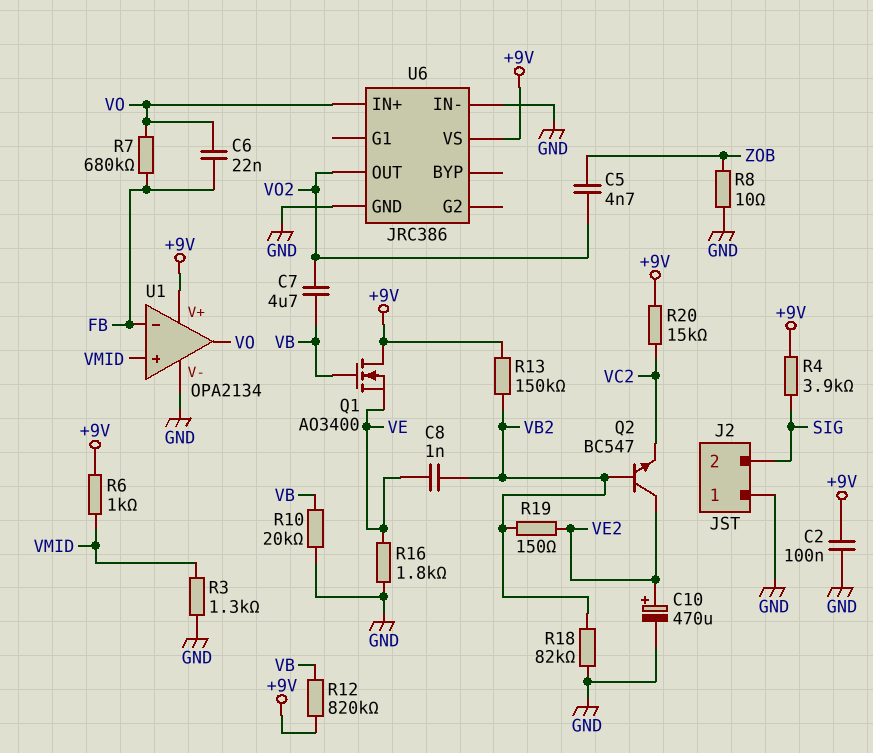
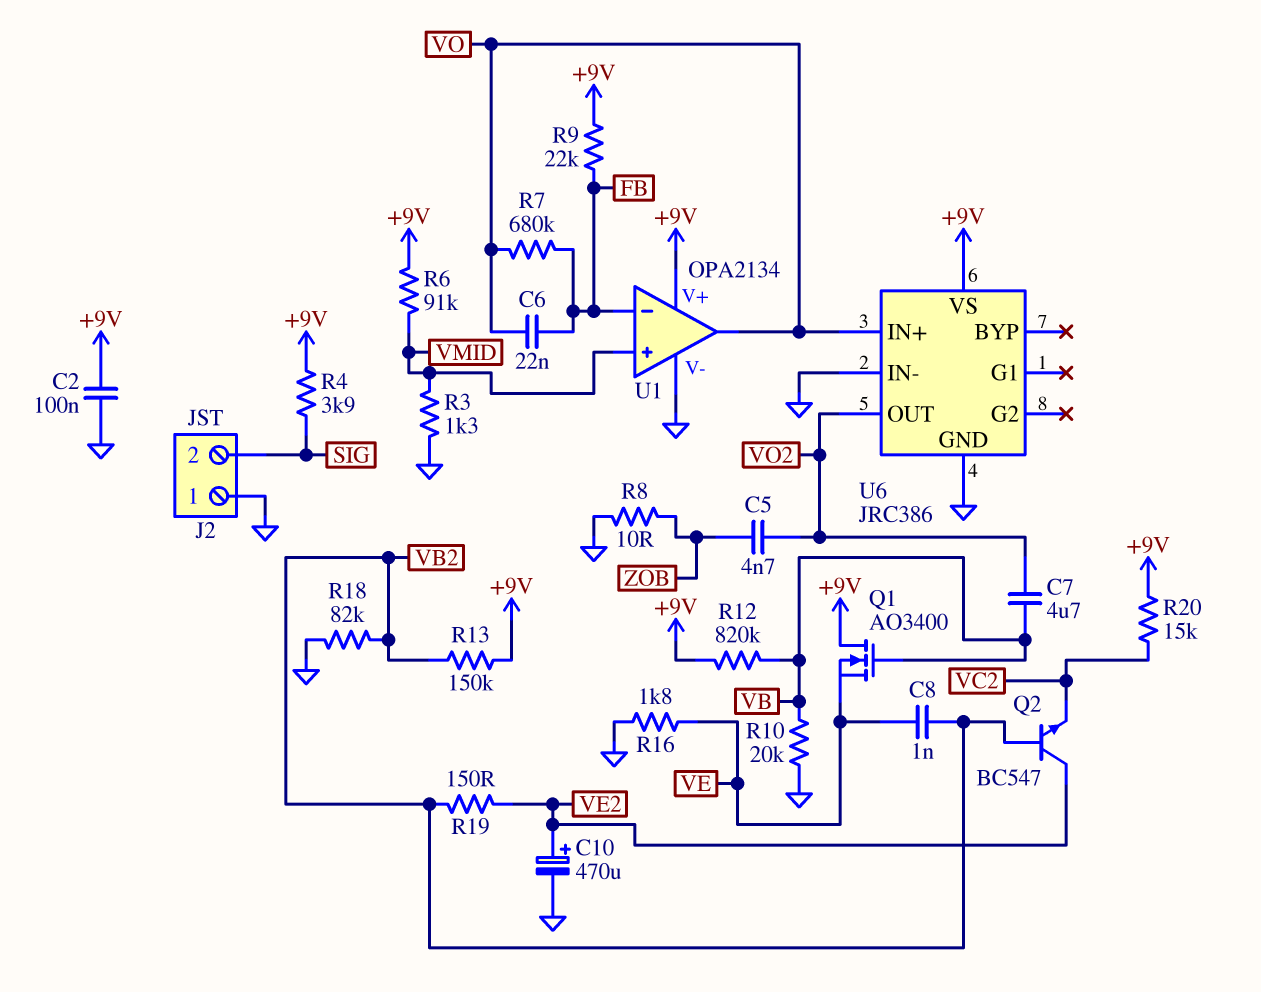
R6: 1k (+9V, VMID) -> 91k (+9V, VMID)
R9: none -> 22k (+9V, FB)

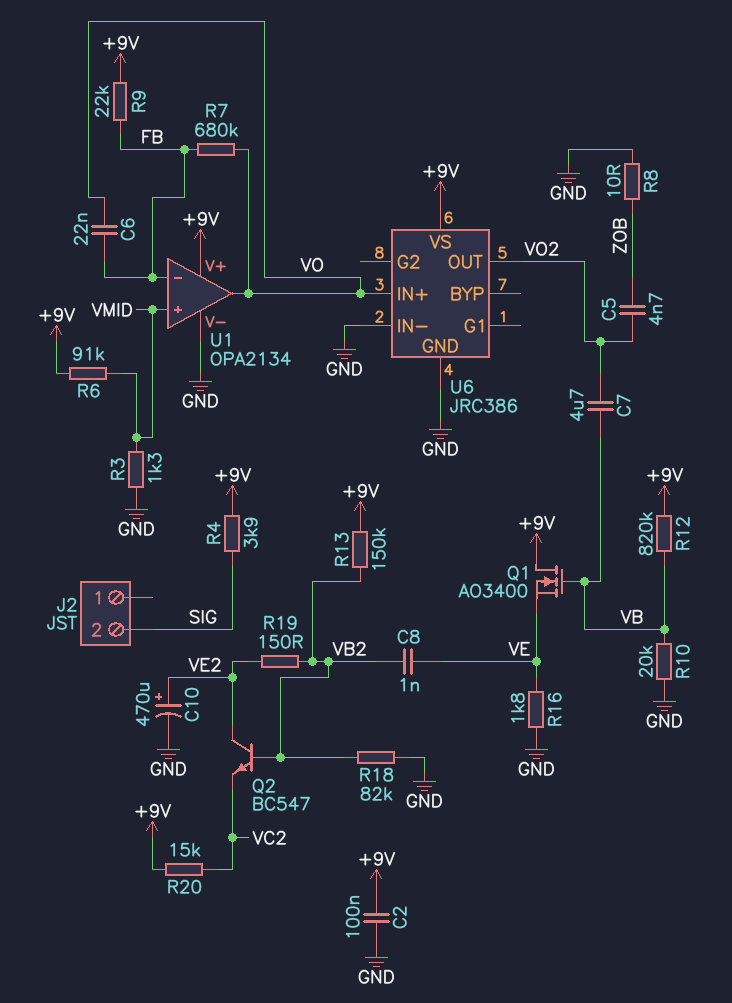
J2 pin 1: GND -> none

